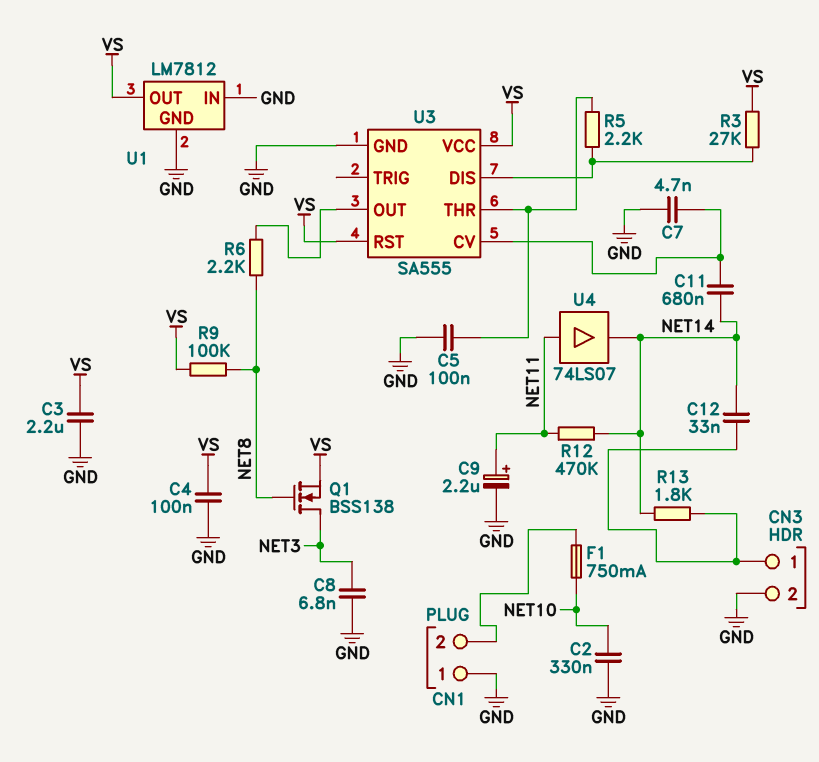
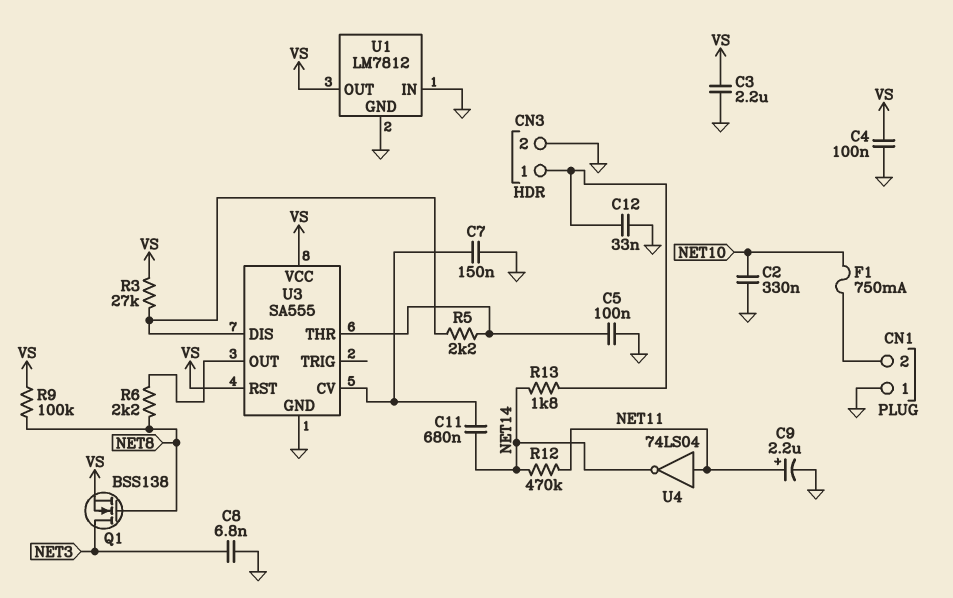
C7: 4.7nF (GND, U3/CV) -> 150nF (GND, U3/CV)
C12: 33nF (CN3/1, NET14) -> 33nF (CN3/1, GND)
U4: buffer 74LS07 (in NET11, out NET14) -> NOT 74LS04 (in NET11, out NET14)

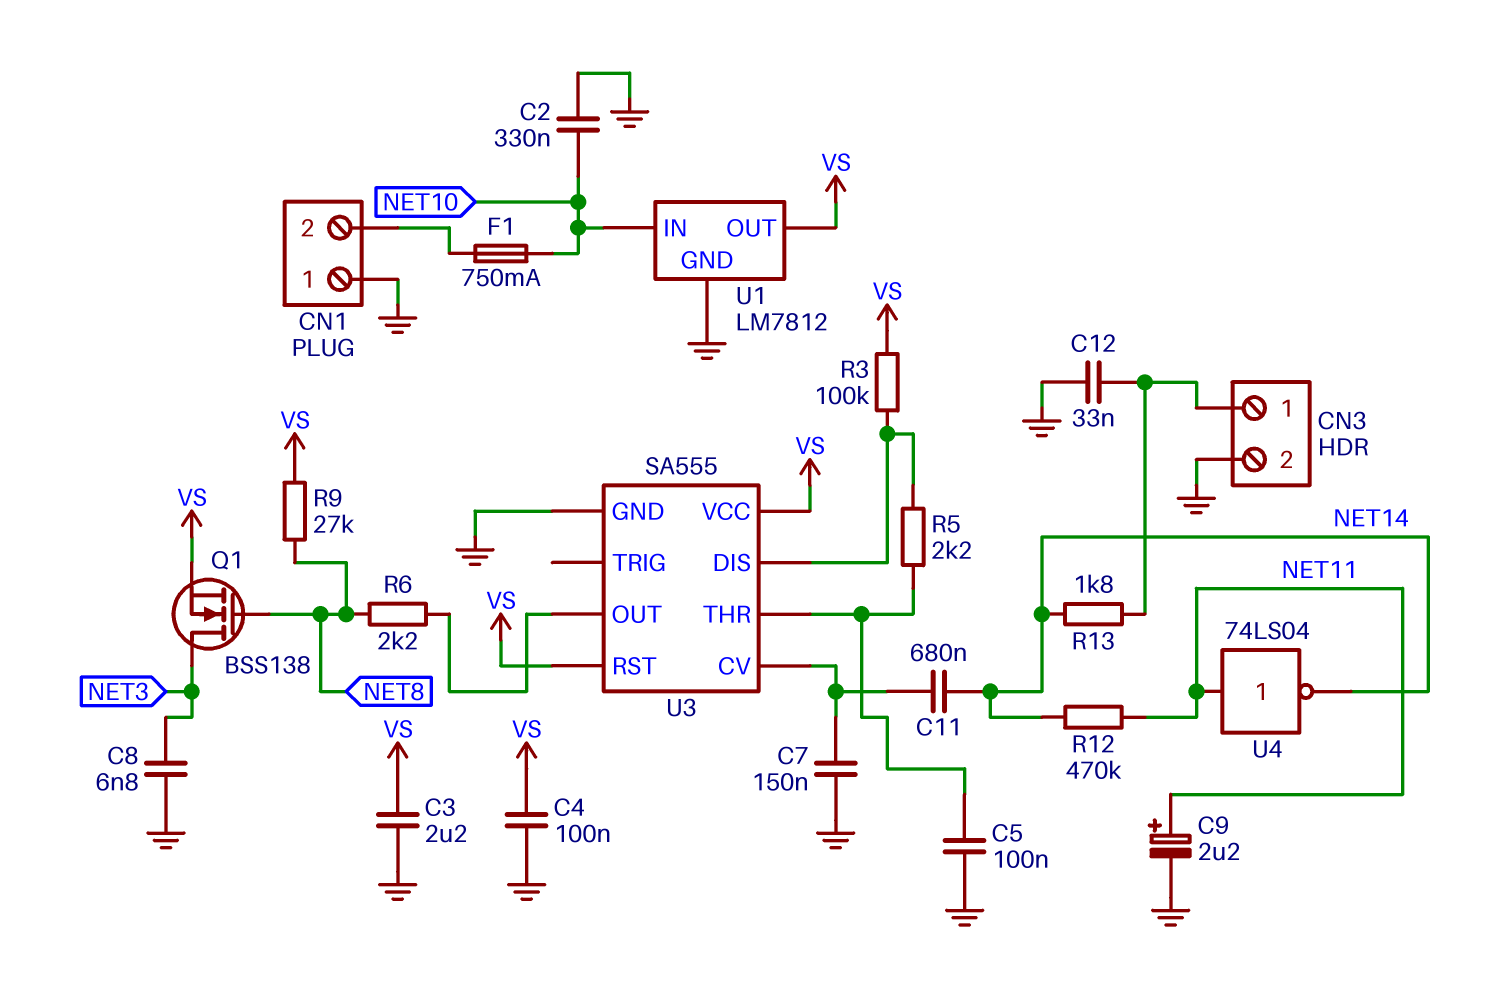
R3: 27k (U3/DIS, VS) -> 100k (U3/DIS, VS)
R9: 100k (NET8, VS) -> 27k (NET8, VS)
U1 pin IN: GND -> NET10

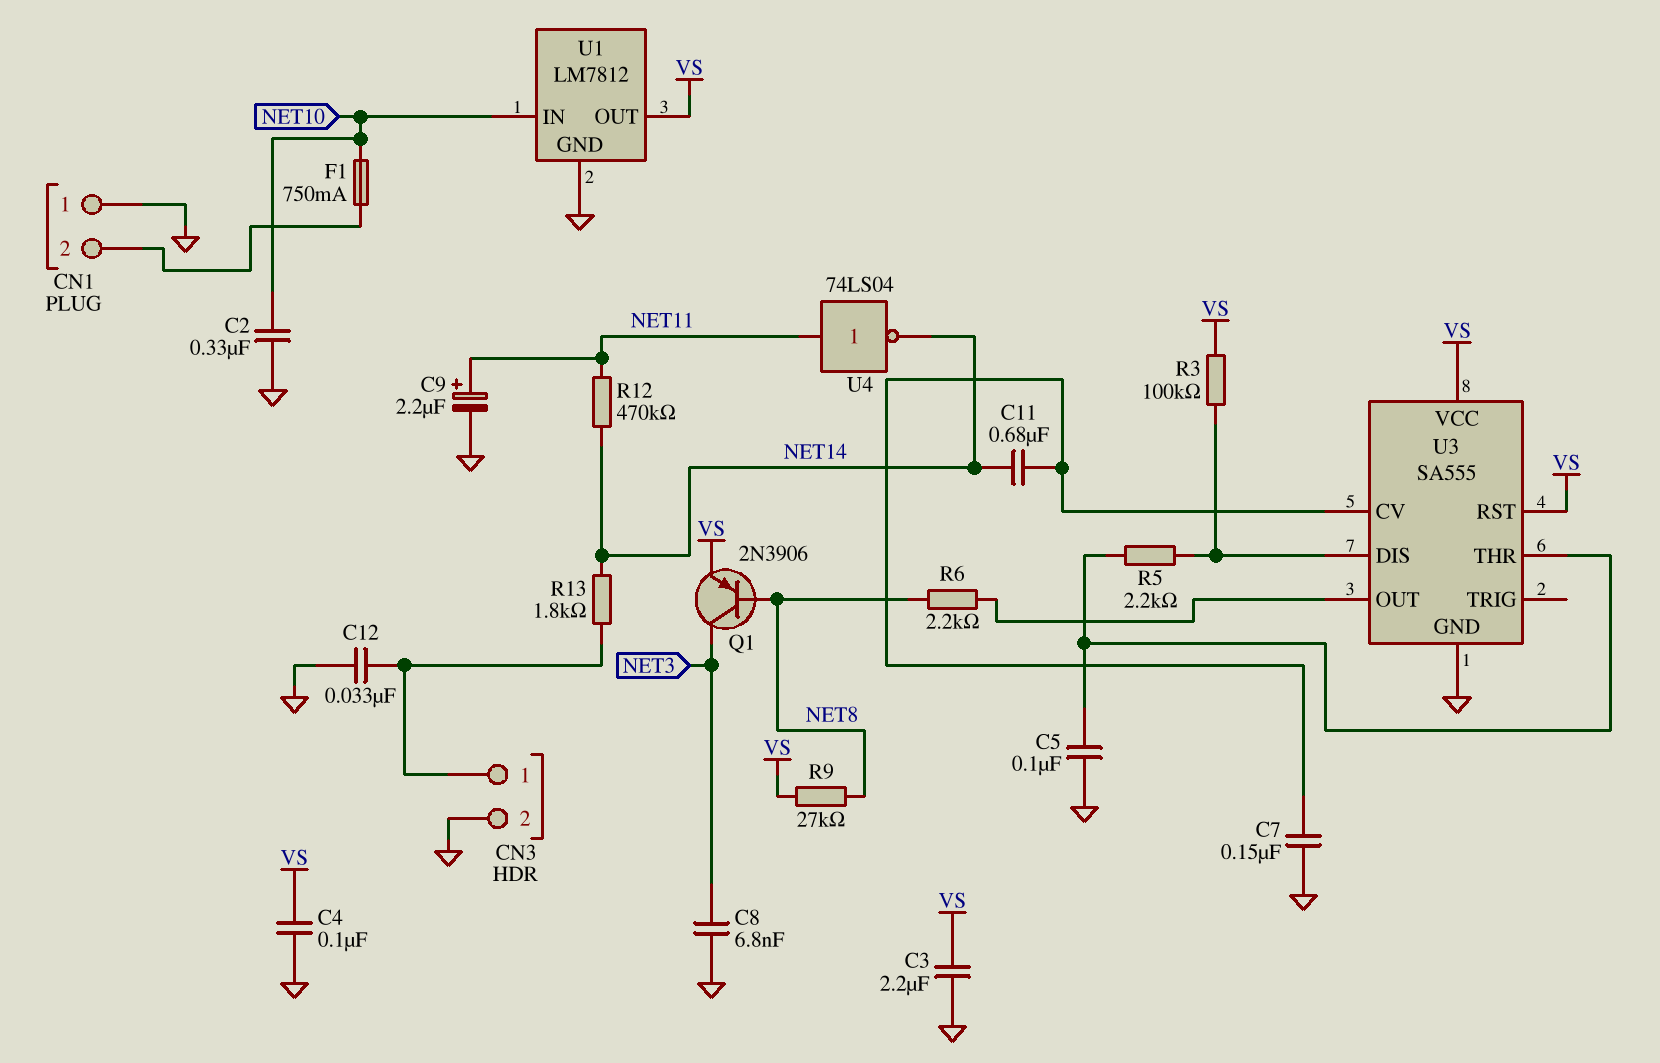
Q1: NMOS BSS138 (G NET8, D NET3, S VS) -> PNP 2N3906 (B NET8, C NET3, E VS)

